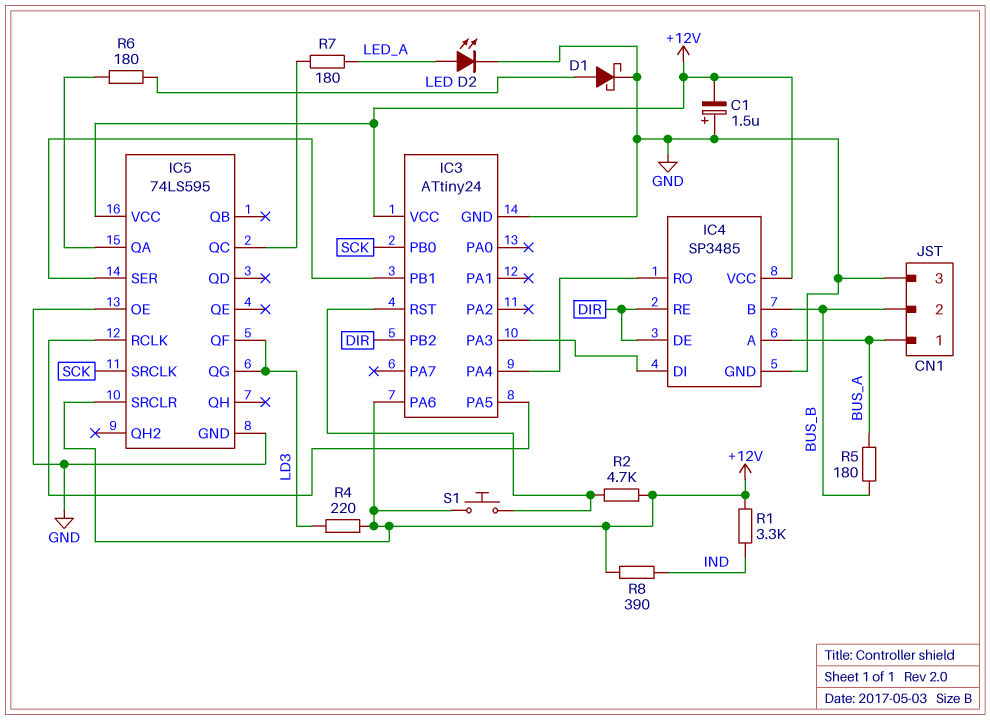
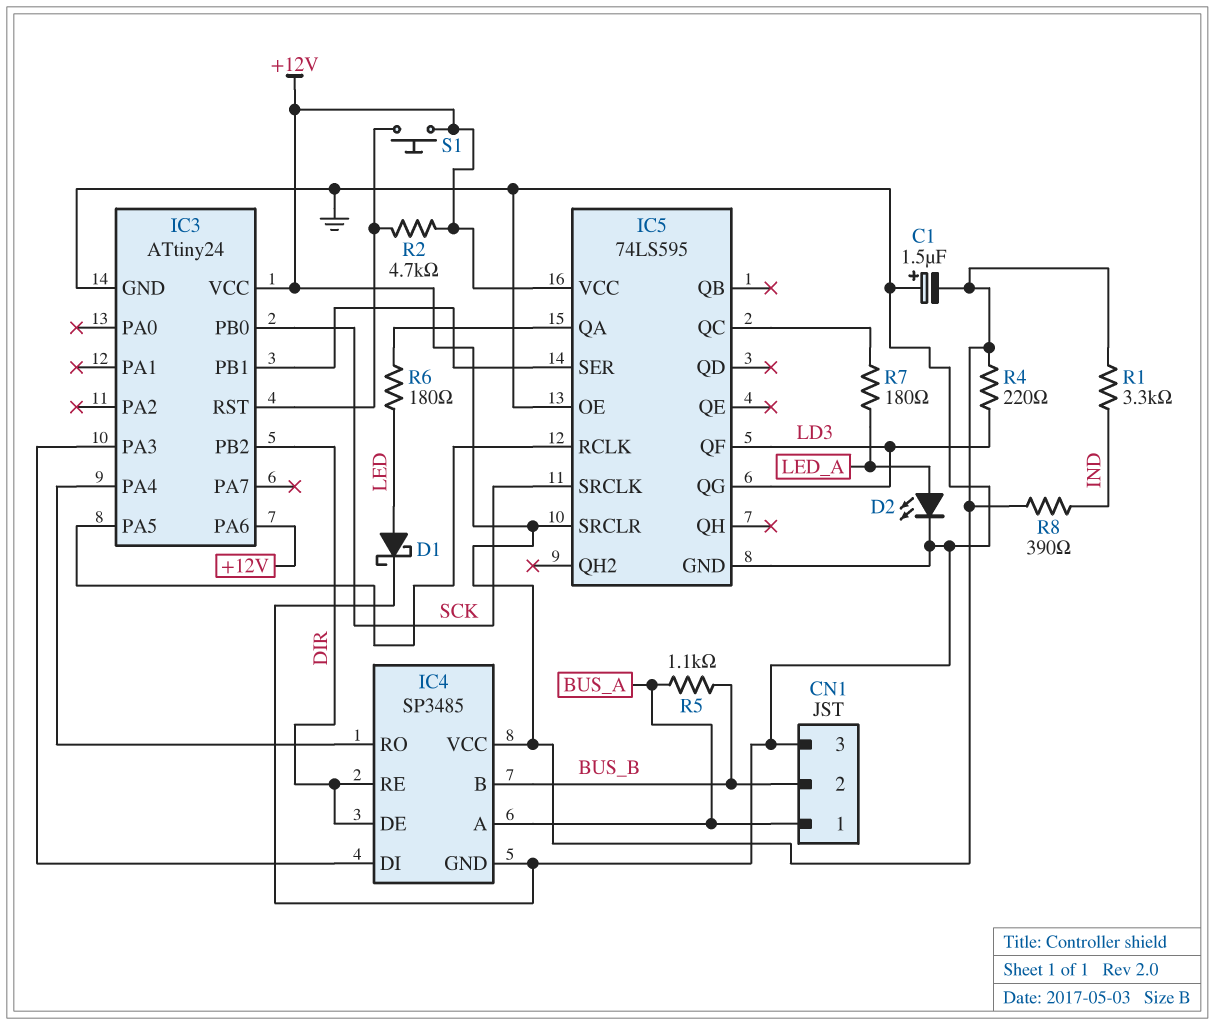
R5: 180 (BUS_A, BUS_B) -> 1.1k (BUS_A, BUS_B)

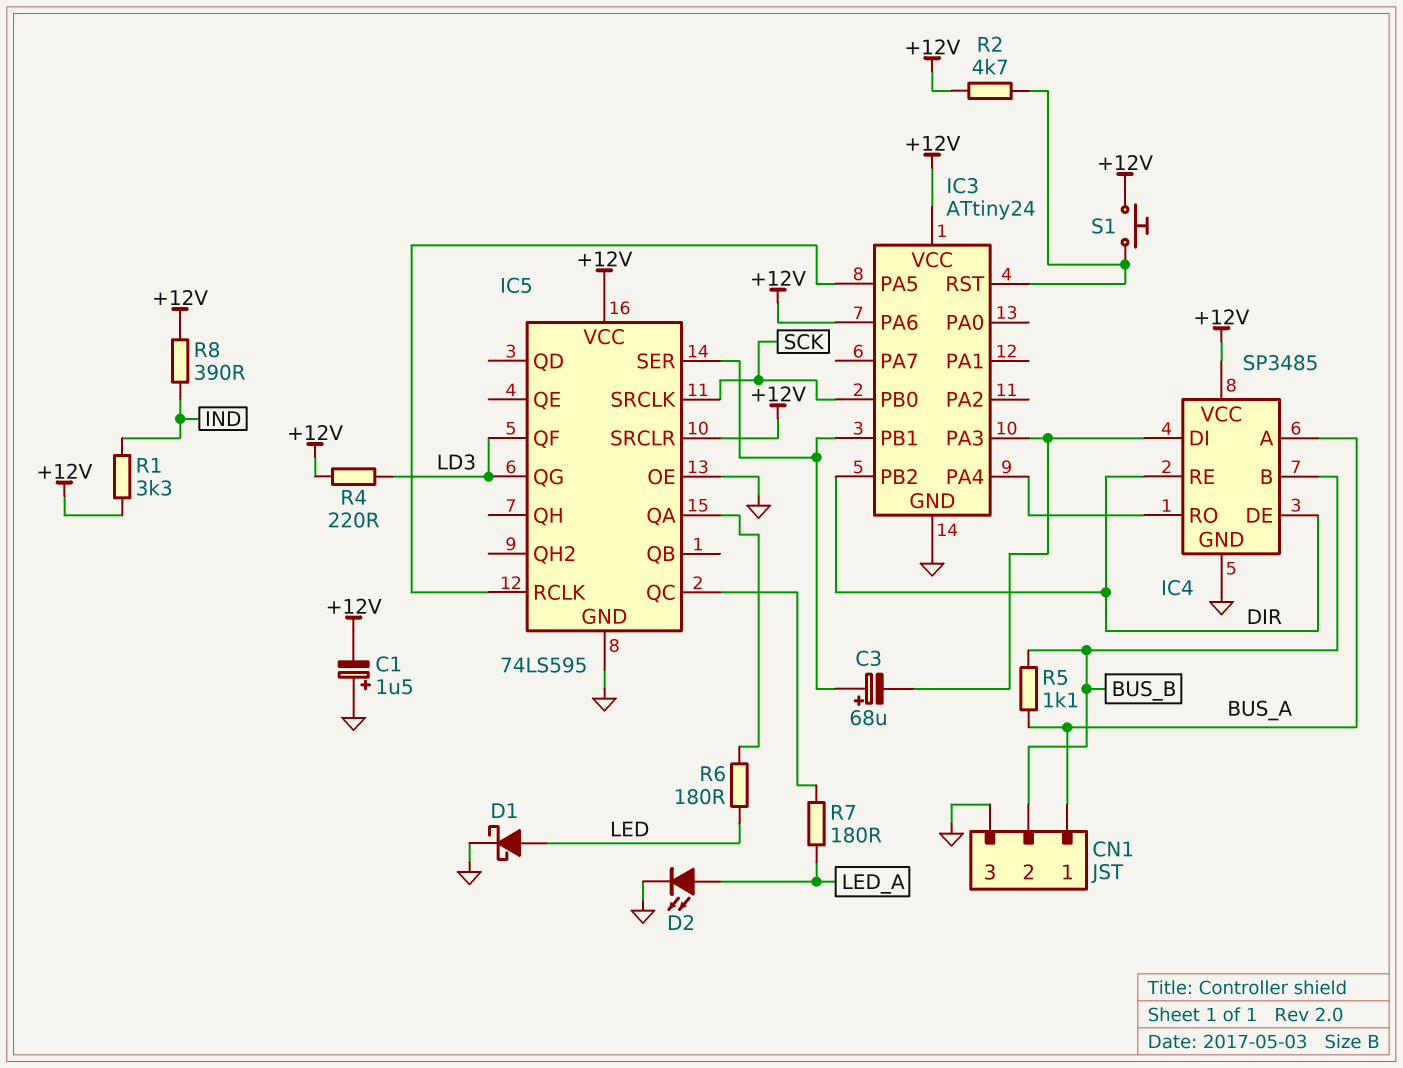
C3: none -> 68uF (plus IC3/PB1, minus IC3/PA3)

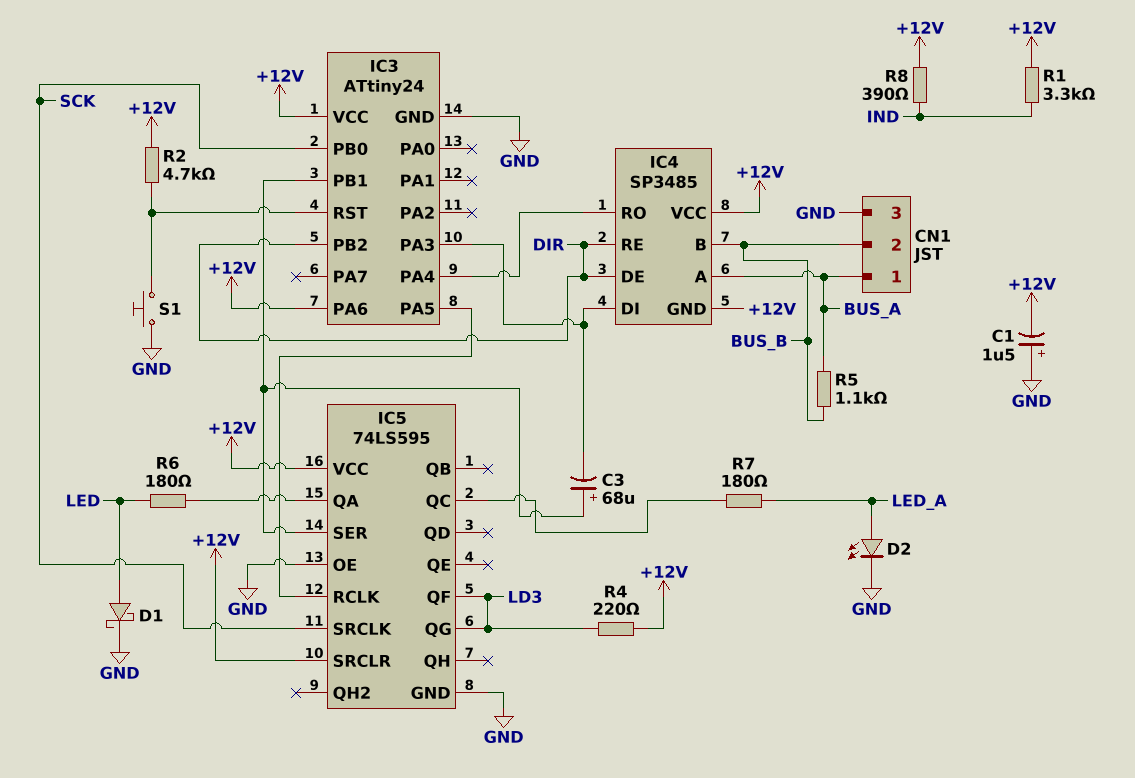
IC4 pin GND: GND -> +12V
S1: button (+12V, IC3/RST) -> button (GND, IC3/RST)

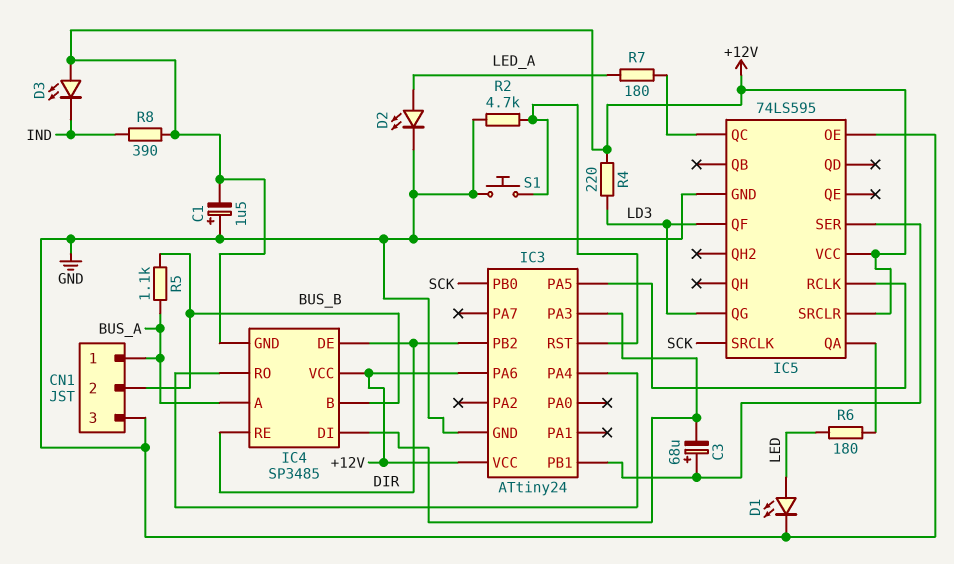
D1: schottky (A LED, K GND) -> LED (A LED, K GND)
D3: none -> LED (A +12V, K IND)
R1: 3.3k (+12V, IND) -> none
R2: 4.7k (+12V, IC3/RST) -> 4.7k (GND, IC3/RST)

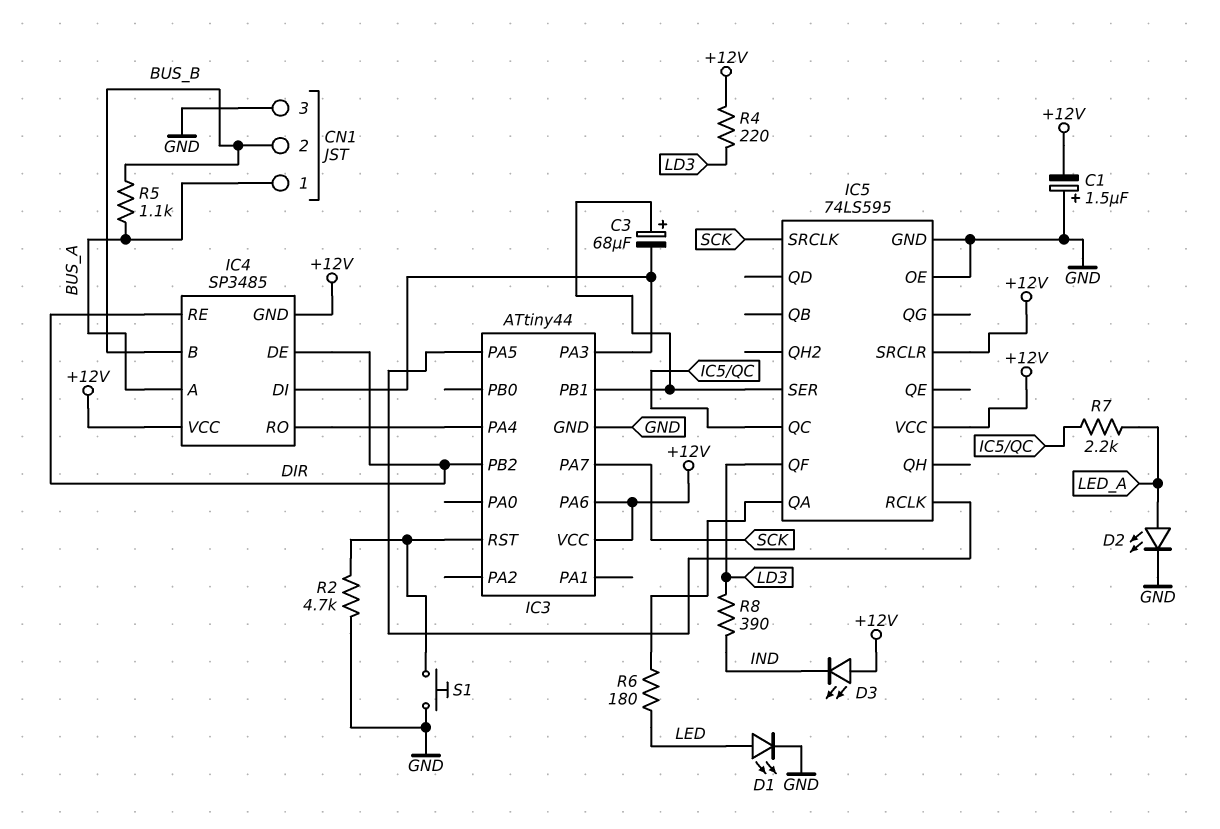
IC3: ATtiny24 -> ATtiny44
IC3 pin PA7: none -> SCK
IC3 pin PB0: SCK -> none
IC5 pin QG: LD3 -> none
R7: 180 (IC5/QC, LED_A) -> 2.2k (IC5/QC, LED_A)
R8: 390 (+12V, IND) -> 390 (IND, LD3)

